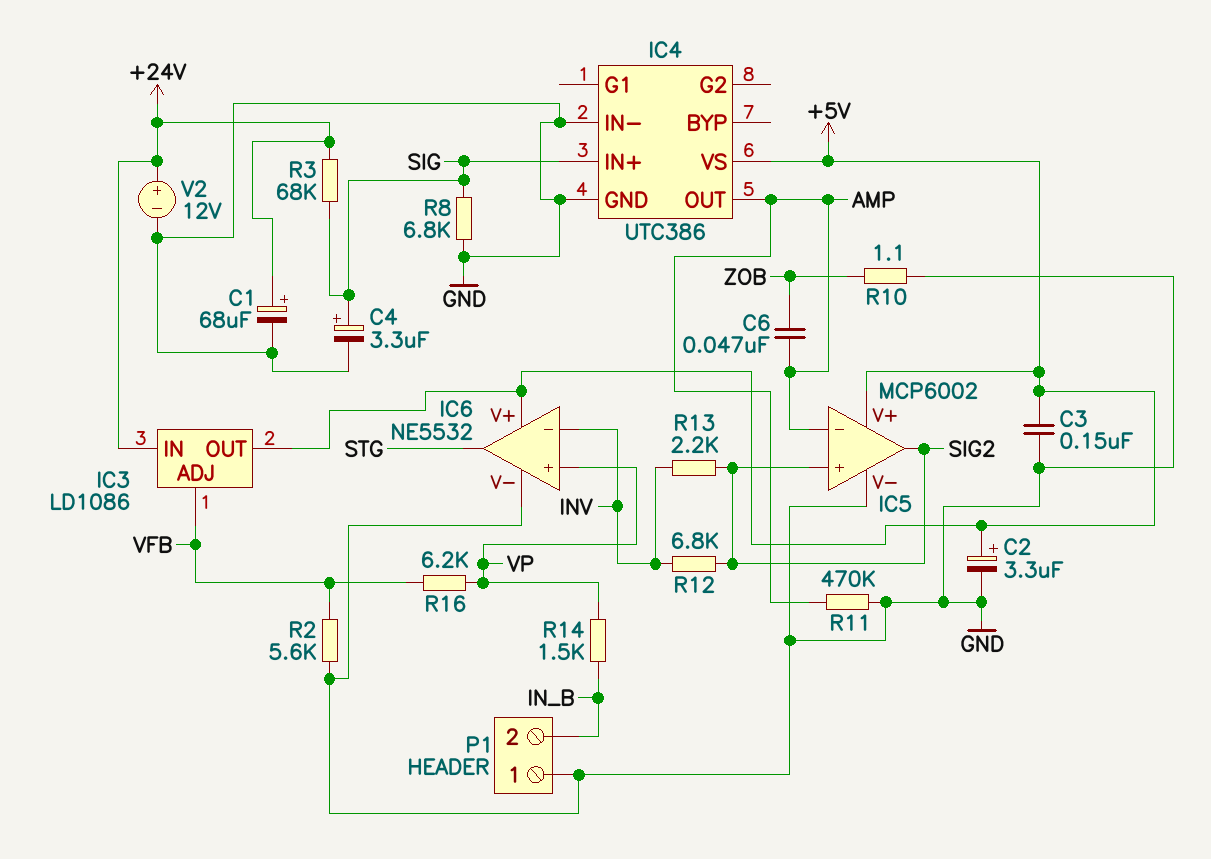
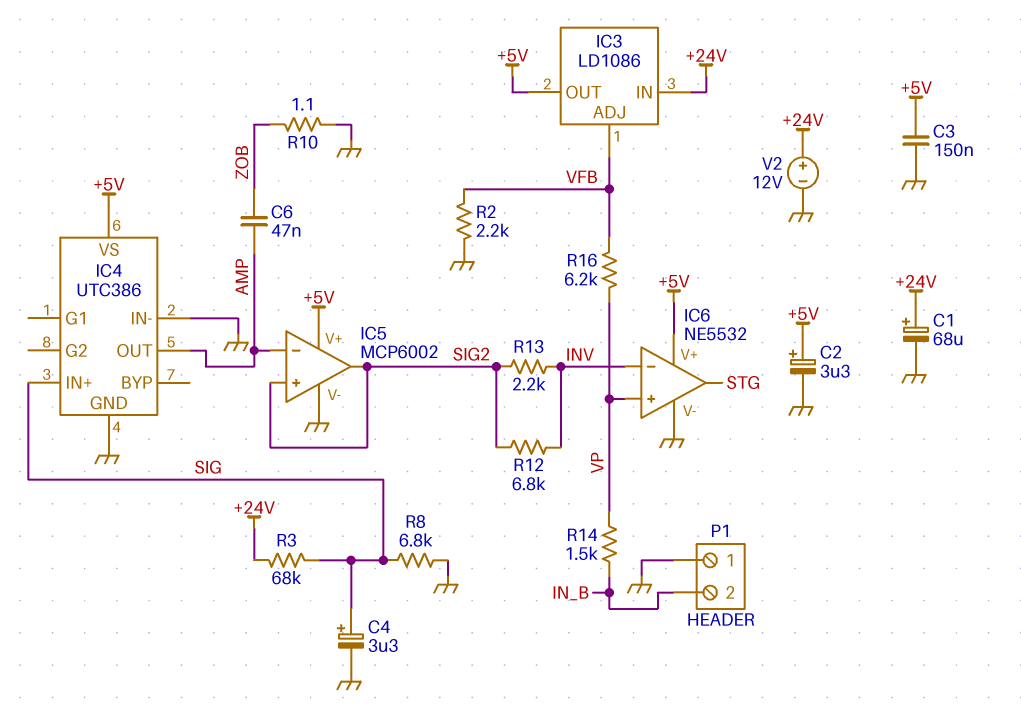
R2: 5.6k (GND, VFB) -> 2.2k (GND, VFB)
R11: 470k (AMP, GND) -> none

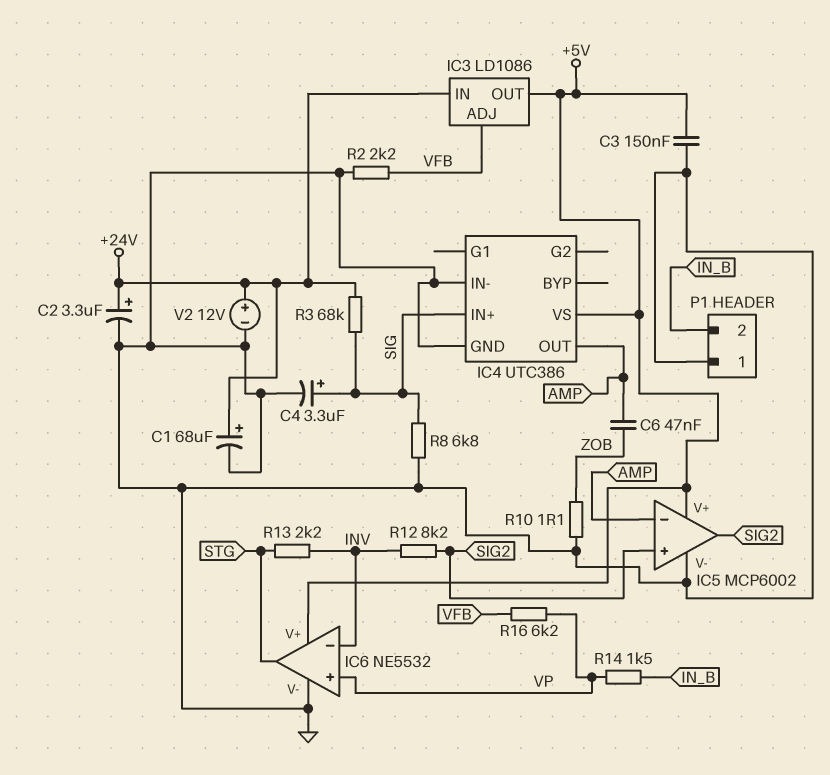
C2: 3.3uF (plus +5V, minus GND) -> 3.3uF (plus +24V, minus GND)
R12: 6.8k (INV, SIG2) -> 8.2k (INV, SIG2)
R13: 2.2k (INV, SIG2) -> 2.2k (INV, STG)

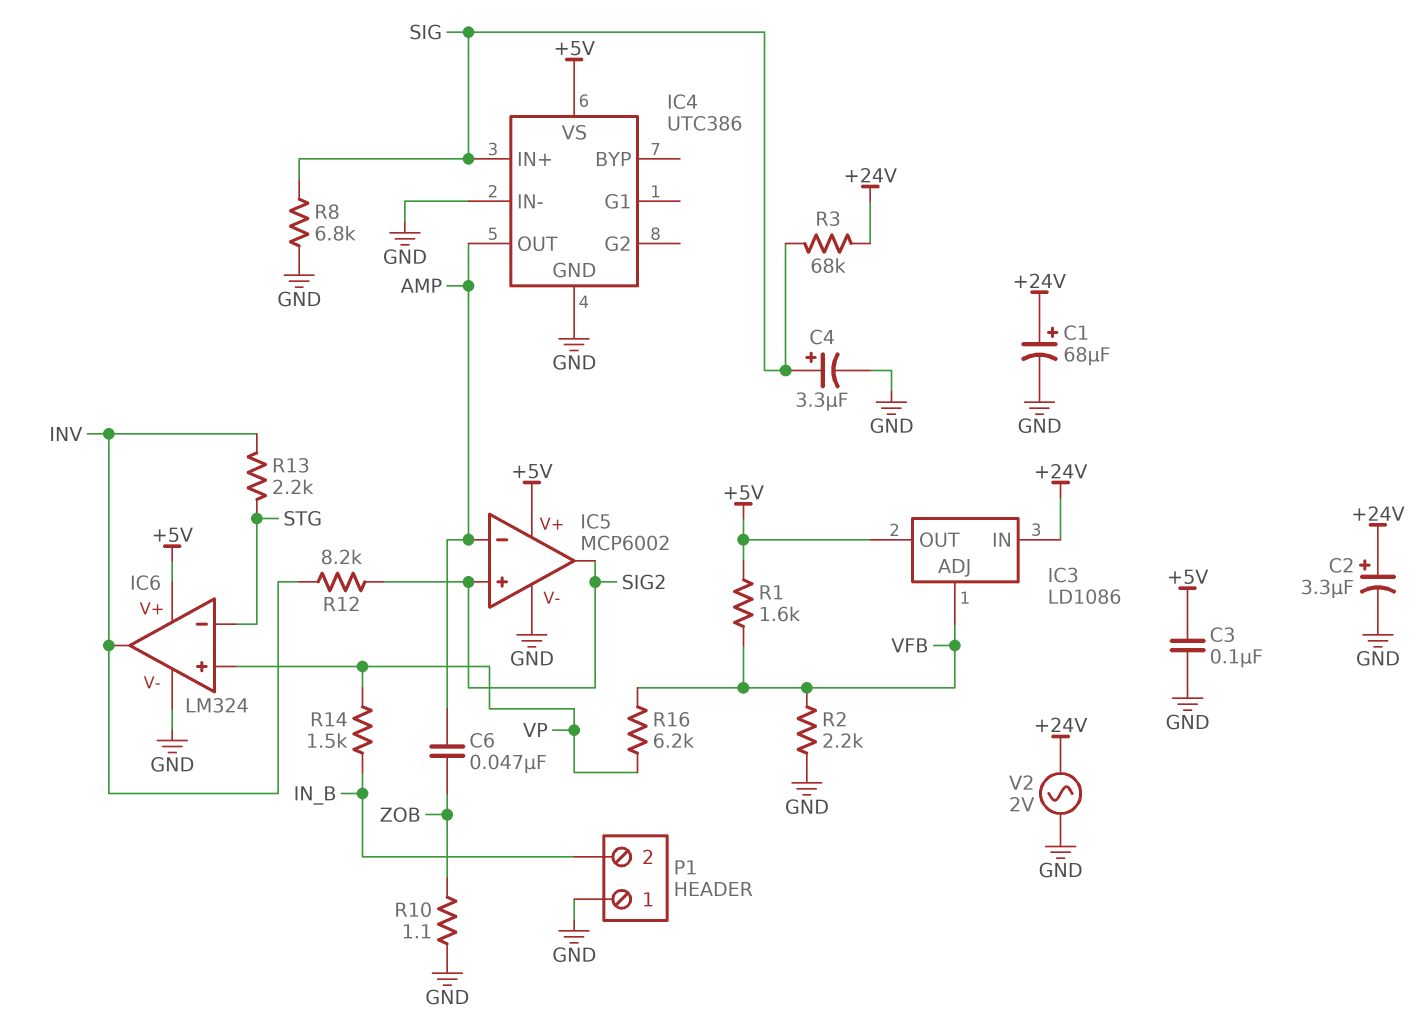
C3: 150nF (+5V, GND) -> 100nF (+5V, GND)
IC6: NE5532 -> LM324
IC6 pin in-: INV -> STG
IC6 pin out: STG -> INV
R1: none -> 1.6k (+5V, VFB)
V2: 12V (plus +24V, minus GND) -> AC 2V (+24V, GND)

